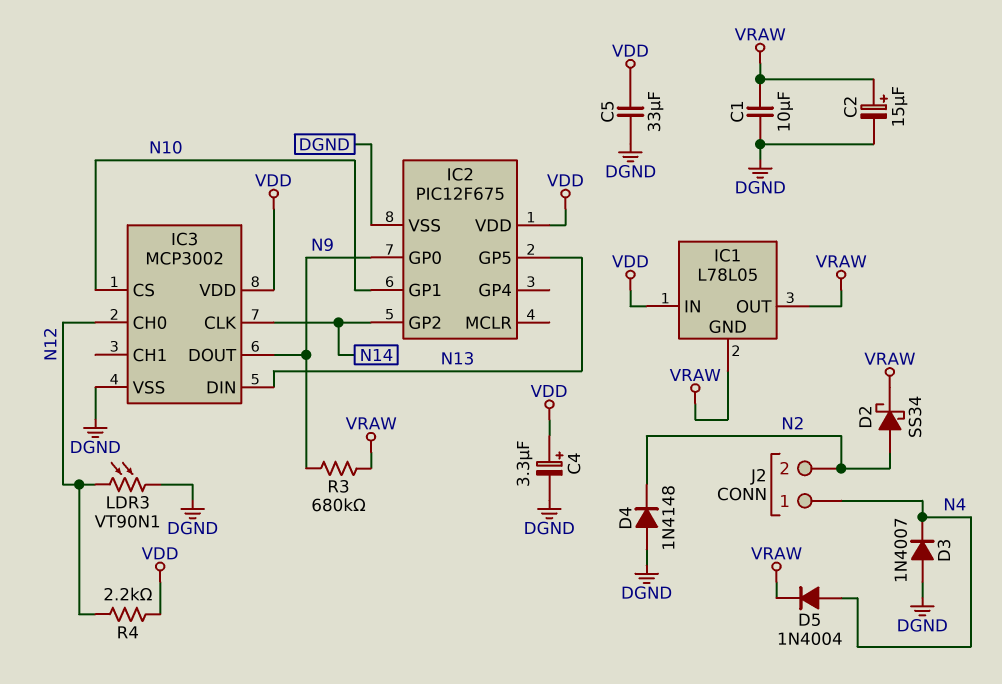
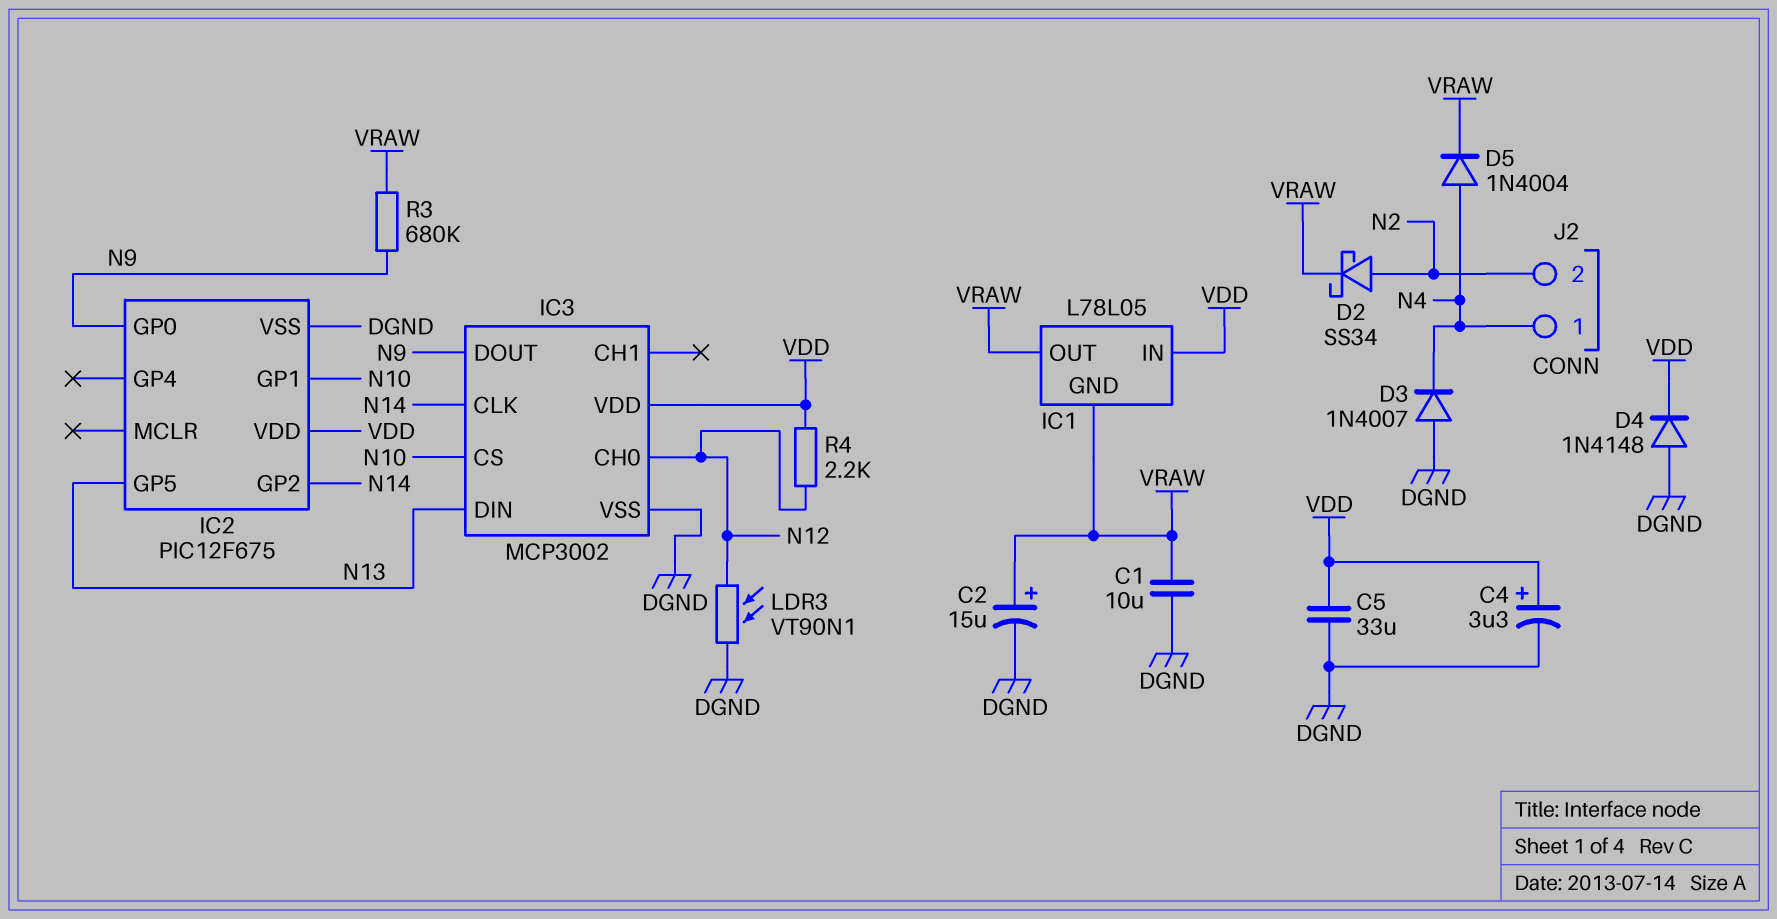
D4: diode 1N4148 (A DGND, K N2) -> diode 1N4148 (A DGND, K VDD)

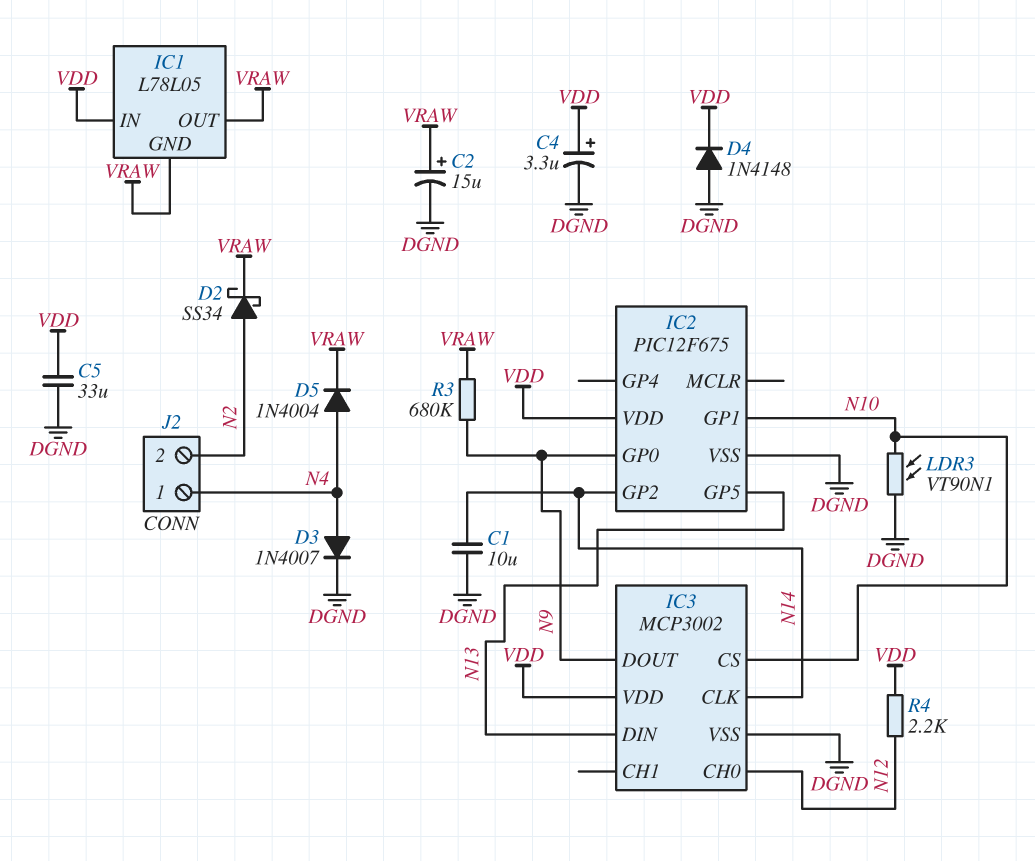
C1: 10uF (DGND, VRAW) -> 10uF (DGND, N14)
D3: diode 1N4007 (A DGND, K N4) -> diode 1N4007 (A N4, K DGND)
LDR3: VT90N1 (DGND, N12) -> VT90N1 (DGND, N10)

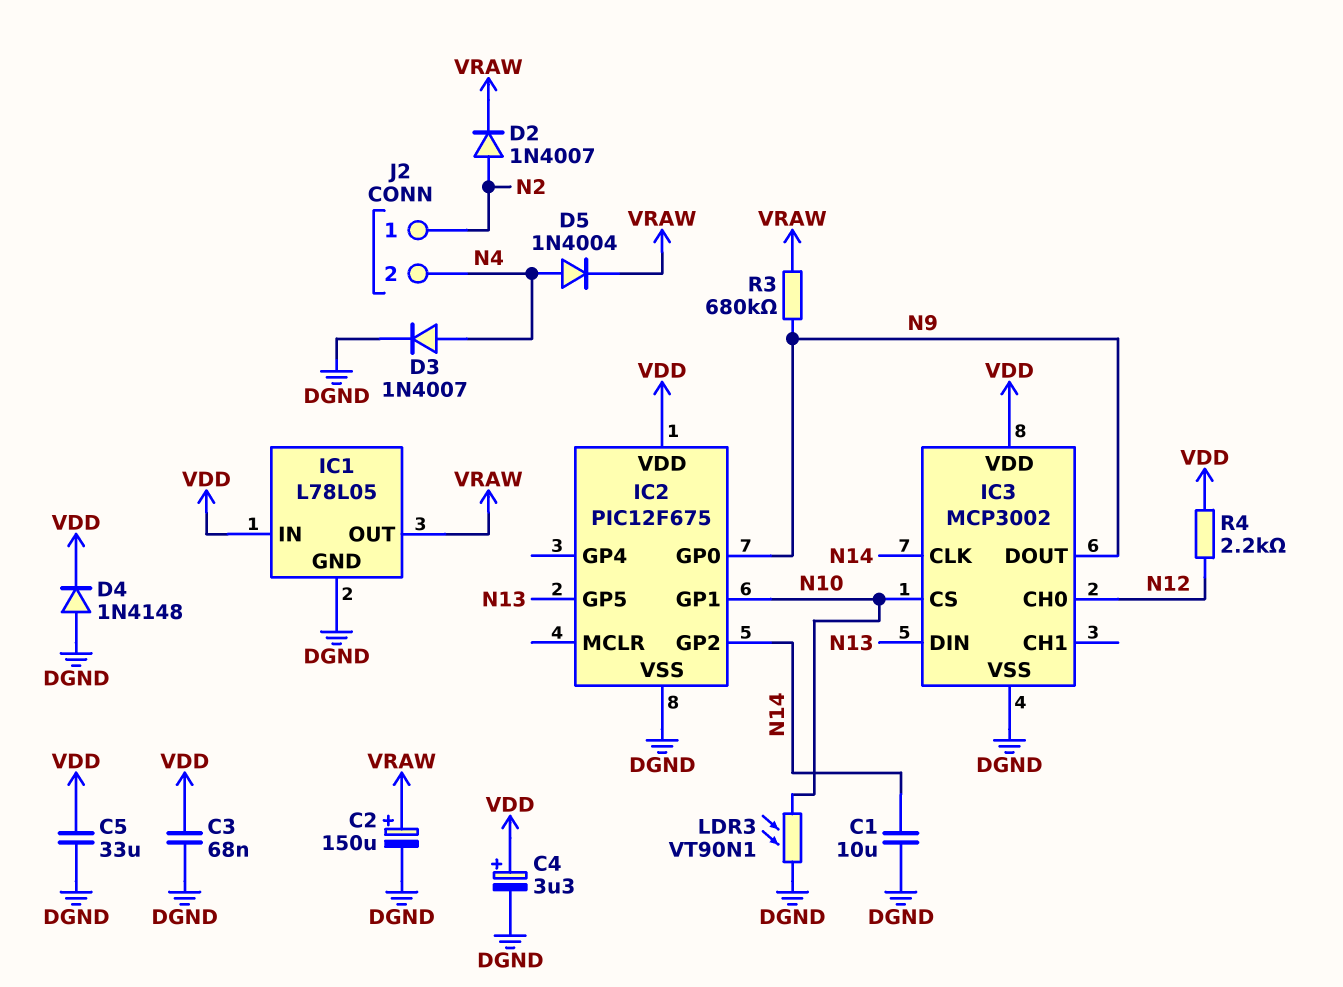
C2: 15uF (plus VRAW, minus DGND) -> 150uF (plus VRAW, minus DGND)
C3: none -> 68nF (DGND, VDD)
D2: schottky SS34 (A N2, K VRAW) -> diode 1N4007 (A N2, K VRAW)
IC1 pin GND: VRAW -> DGND
J2 pin 1: N4 -> N2
J2 pin 2: N2 -> N4

